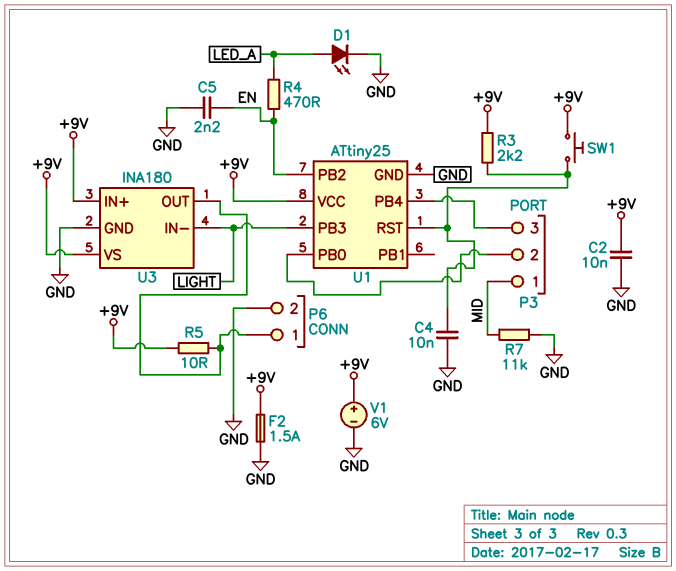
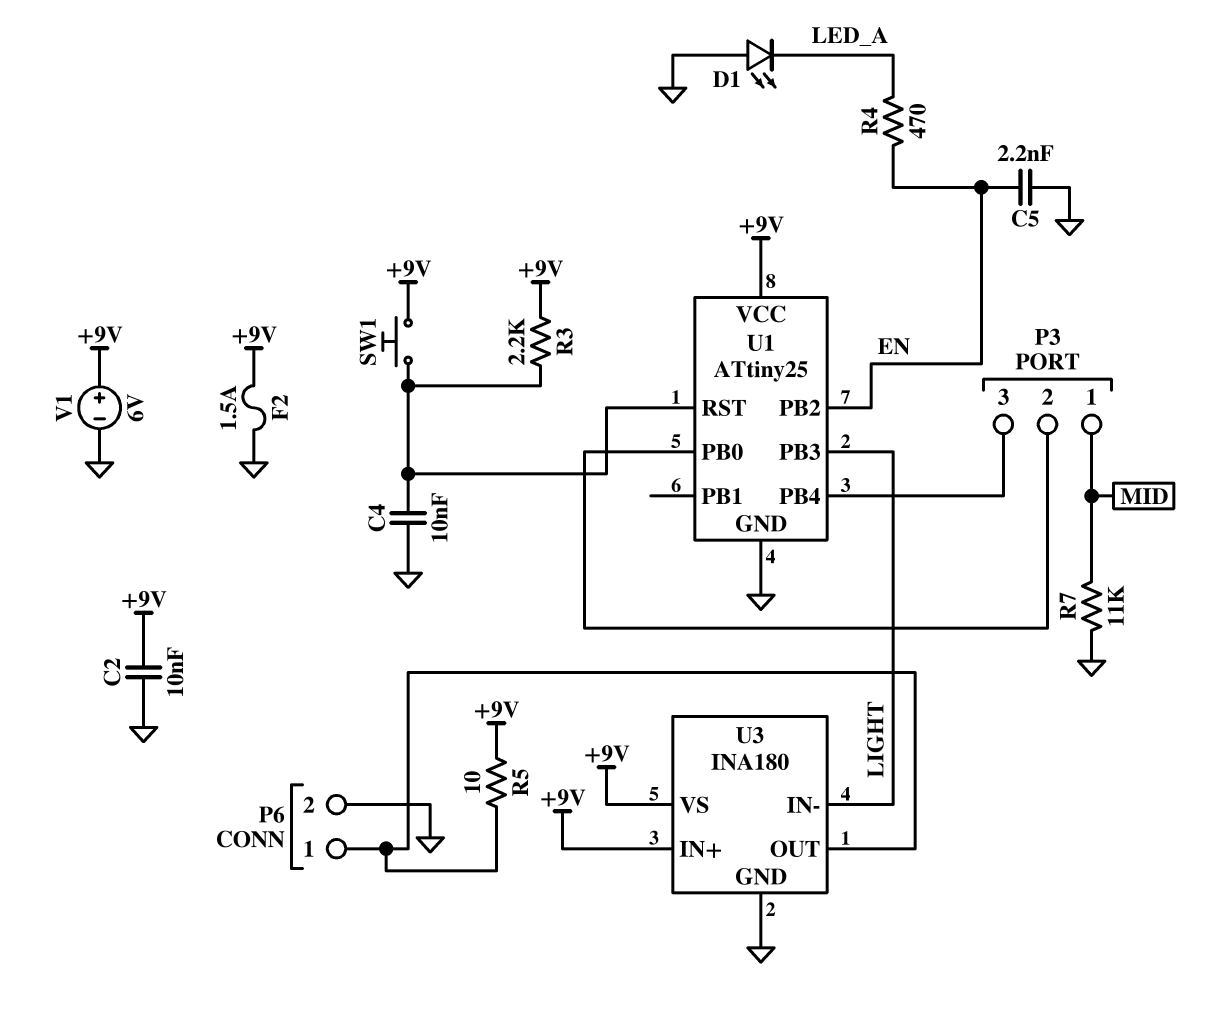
D1: LED (A LED_A, K GND) -> LED (A GND, K LED_A)

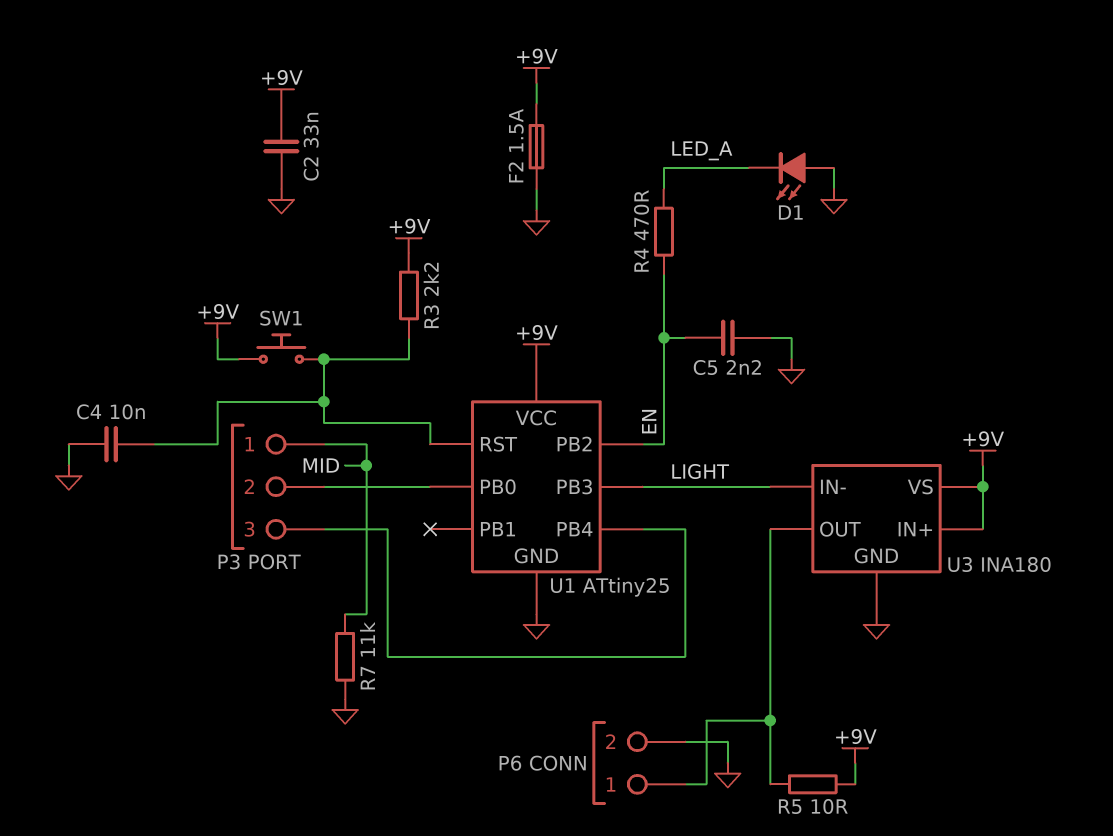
C2: 10nF (+9V, GND) -> 33nF (+9V, GND)
V1: 6V (plus +9V, minus GND) -> none

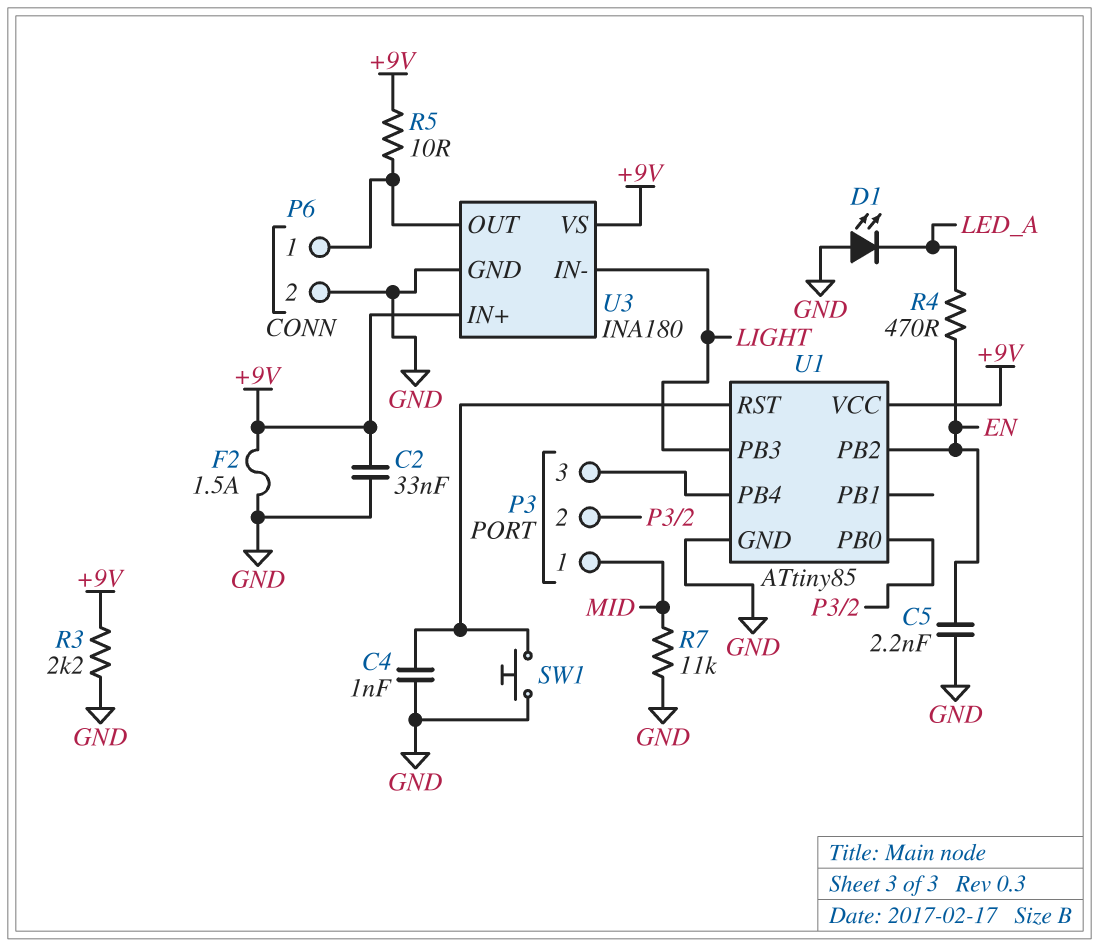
C4: 10nF (GND, U1/RST) -> 1nF (GND, U1/RST)
R3: 2.2k (+9V, U1/RST) -> 2.2k (+9V, GND)
SW1: button (+9V, U1/RST) -> button (GND, U1/RST)
U1: ATtiny25 -> ATtiny85

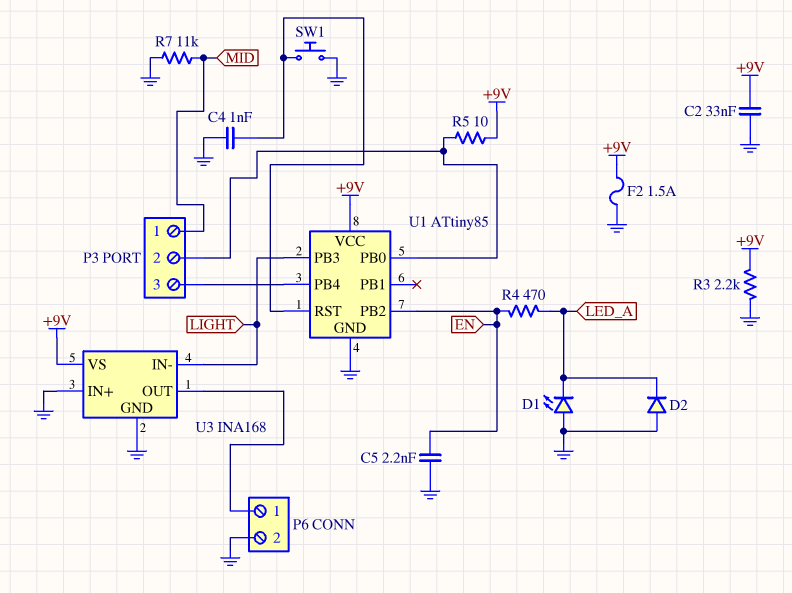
D2: none -> diode (A GND, K LED_A)
R5: 10 (+9V, P6/1) -> 10 (+9V, P3/2)
U3: INA180 -> INA168
U3 pin IN+: +9V -> GND

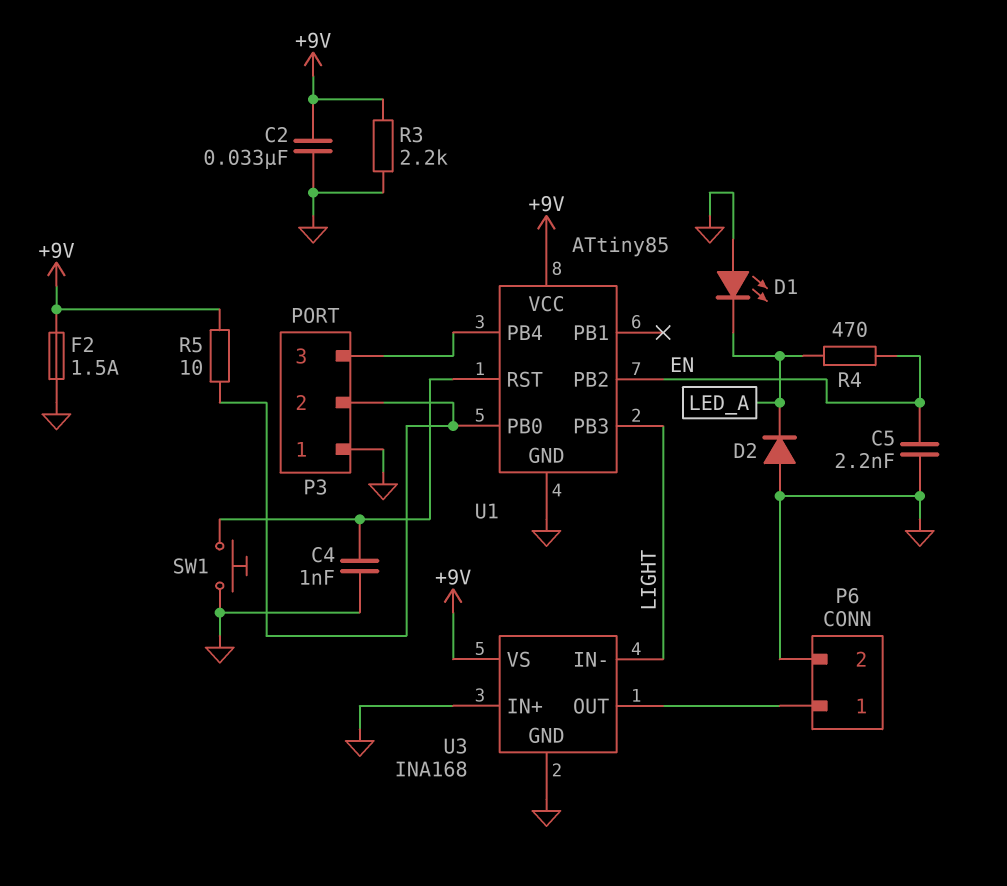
P3 pin 1: MID -> GND
R7: 11k (GND, MID) -> none

